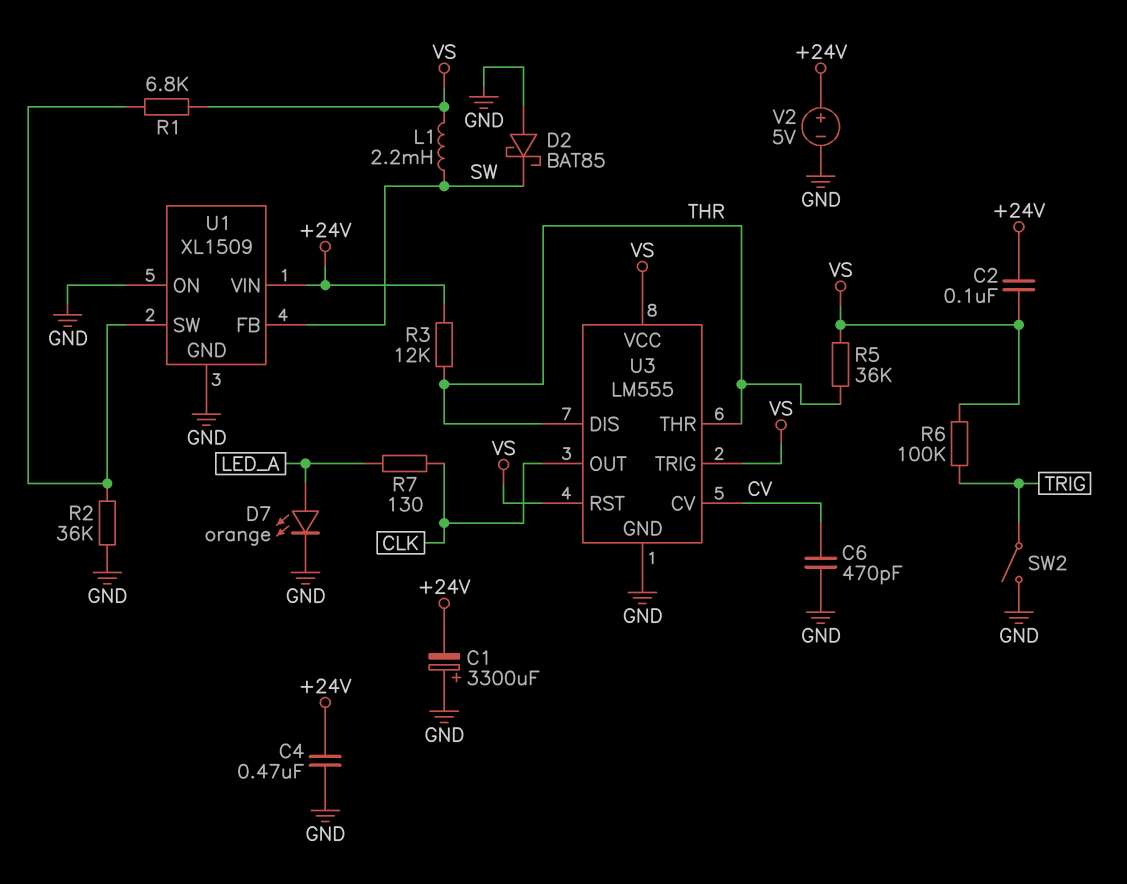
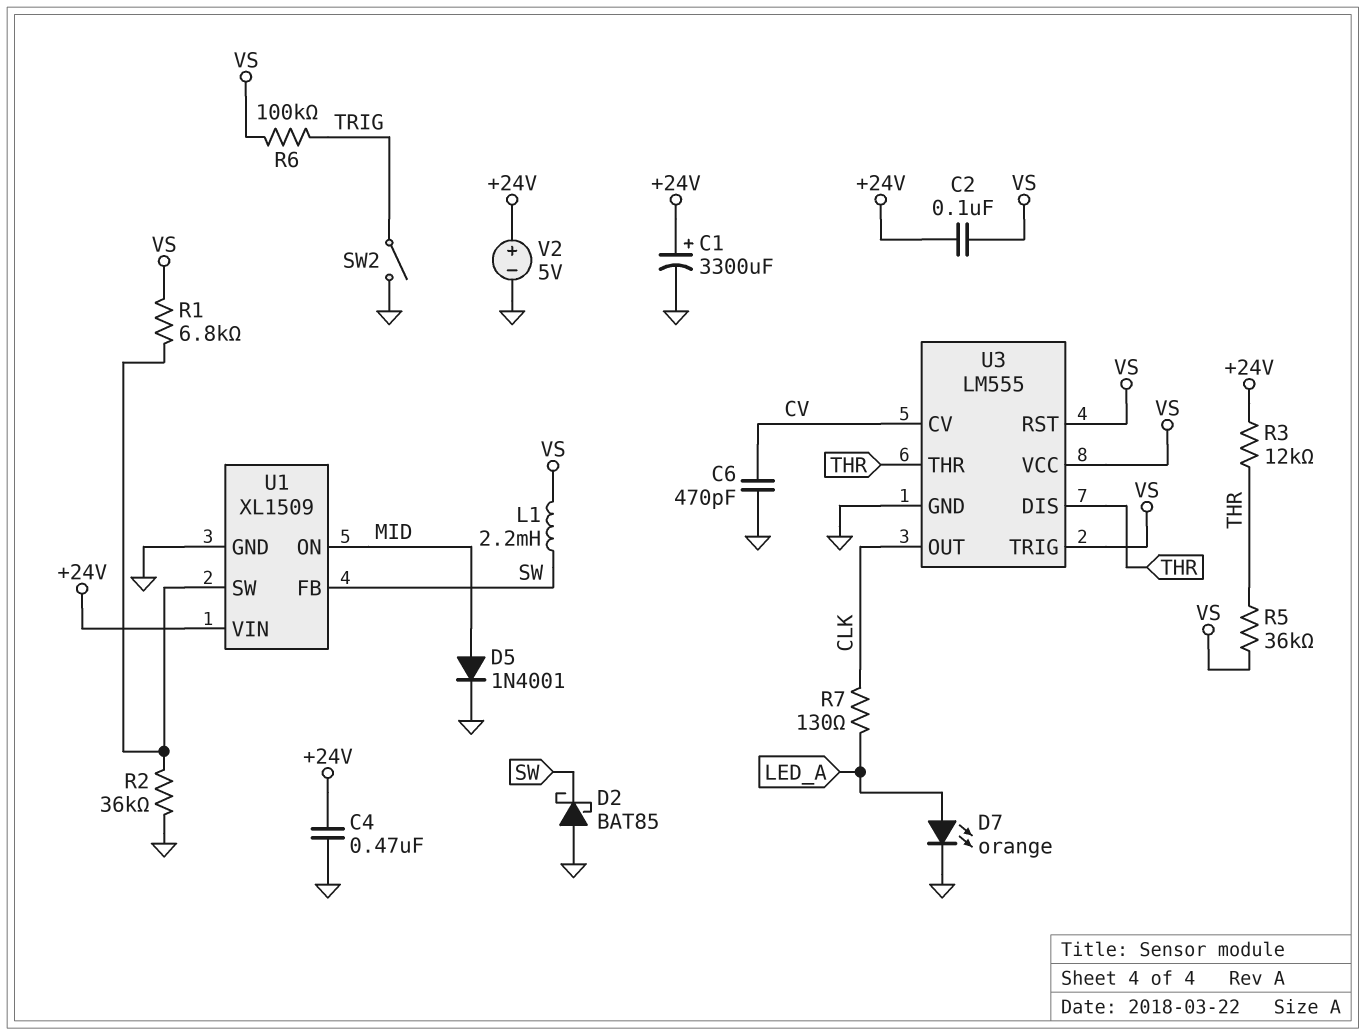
C1: 3300uF (plus GND, minus +24V) -> 3300uF (plus +24V, minus GND)
D5: none -> diode 1N4001 (A MID, K GND)
U1 pin ON: GND -> MID

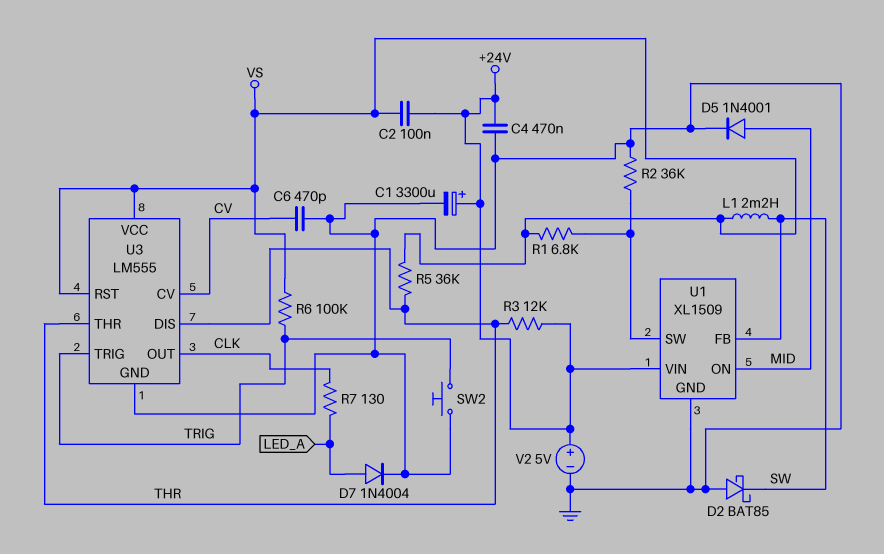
D7: LED orange (A LED_A, K GND) -> diode 1N4004 (A LED_A, K GND)
SW2: switch (GND, TRIG) -> button (GND, TRIG)
U3 pin TRIG: VS -> TRIG

